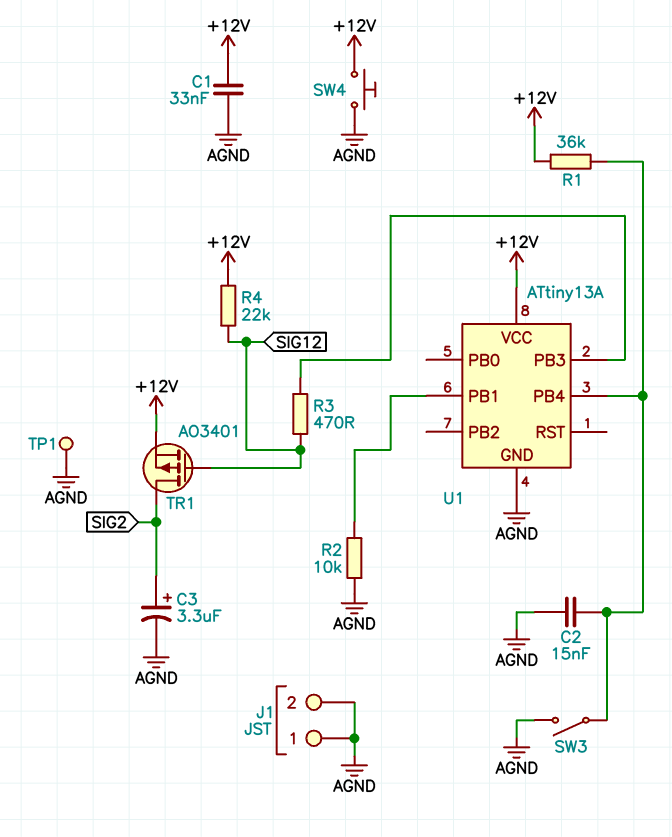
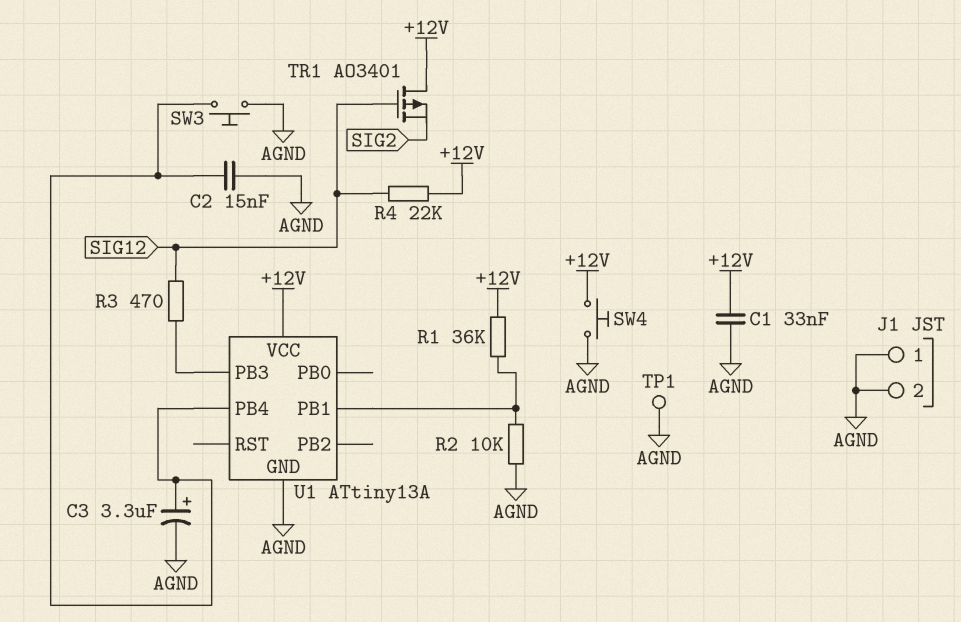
C3: 3.3uF (plus SIG2, minus AGND) -> 3.3uF (plus U1/PB4, minus AGND)
R1: 36k (+12V, U1/PB4) -> 36k (+12V, U1/PB1)
SW3: switch (AGND, U1/PB4) -> button (AGND, U1/PB4)
TR1: PMOS AO3401 (G SIG12, D SIG2, S +12V) -> PMOS AO3401 (G SIG12, D +12V, S SIG2)

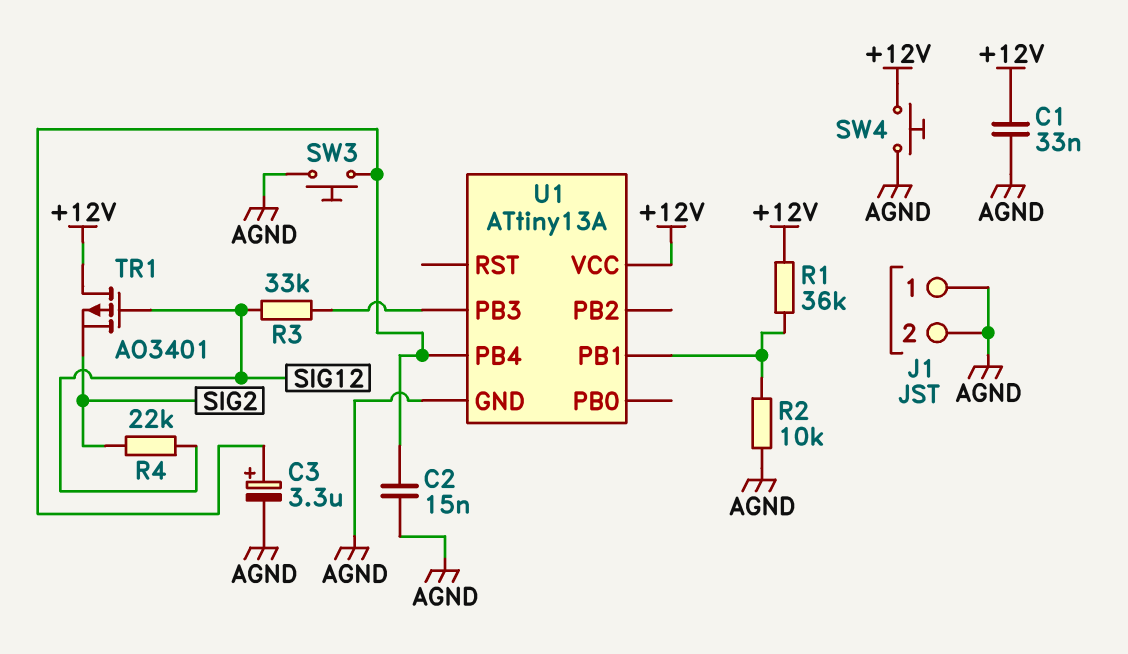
R3: 470 (SIG12, U1/PB3) -> 33k (SIG12, U1/PB3)
R4: 22k (+12V, SIG12) -> 22k (SIG2, SIG12)
TP1: test point (AGND) -> none

